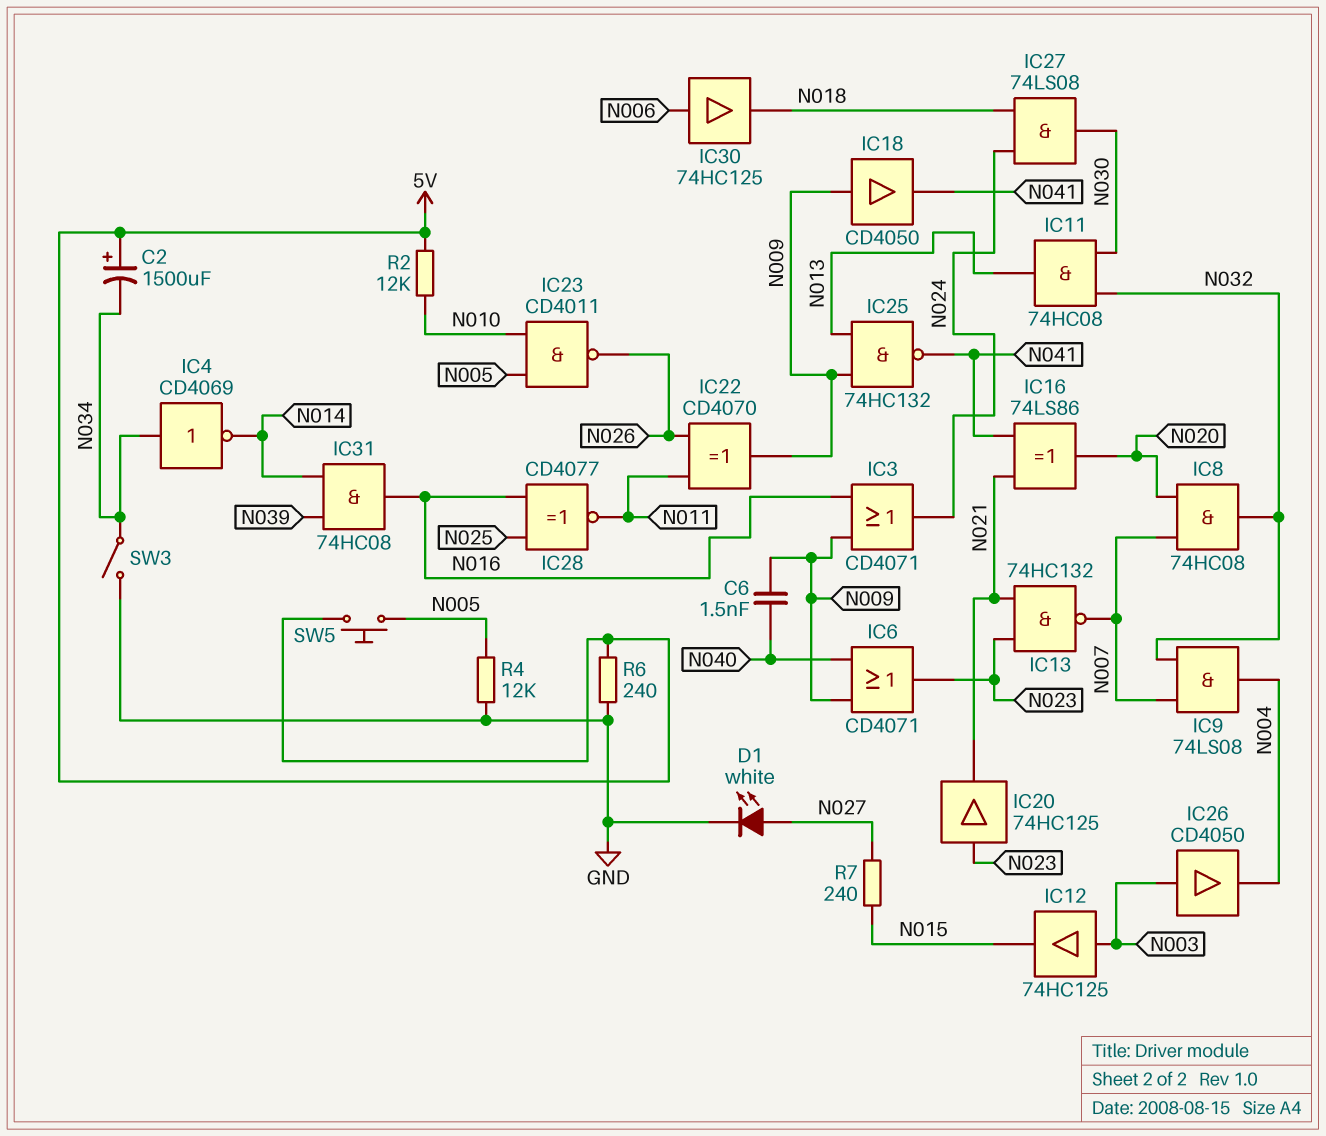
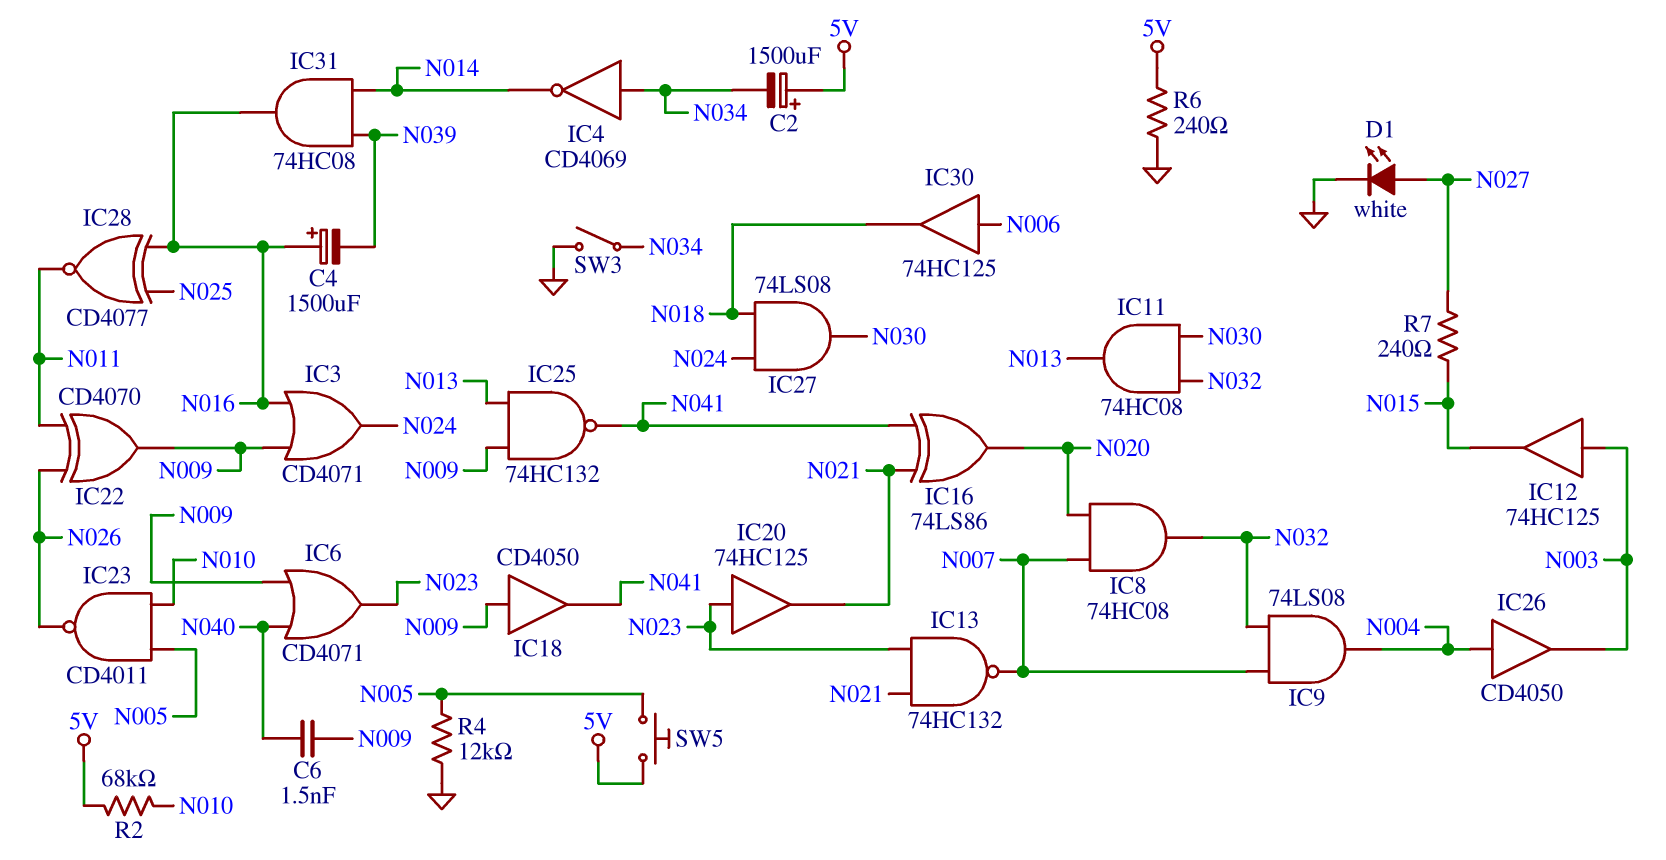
C4: none -> 1500uF (plus N016, minus N039)
IC26: buffer CD4050 (in N003, out N004) -> buffer CD4050 (in N004, out N003)
R2: 12k (5V, N010) -> 68k (5V, N010)

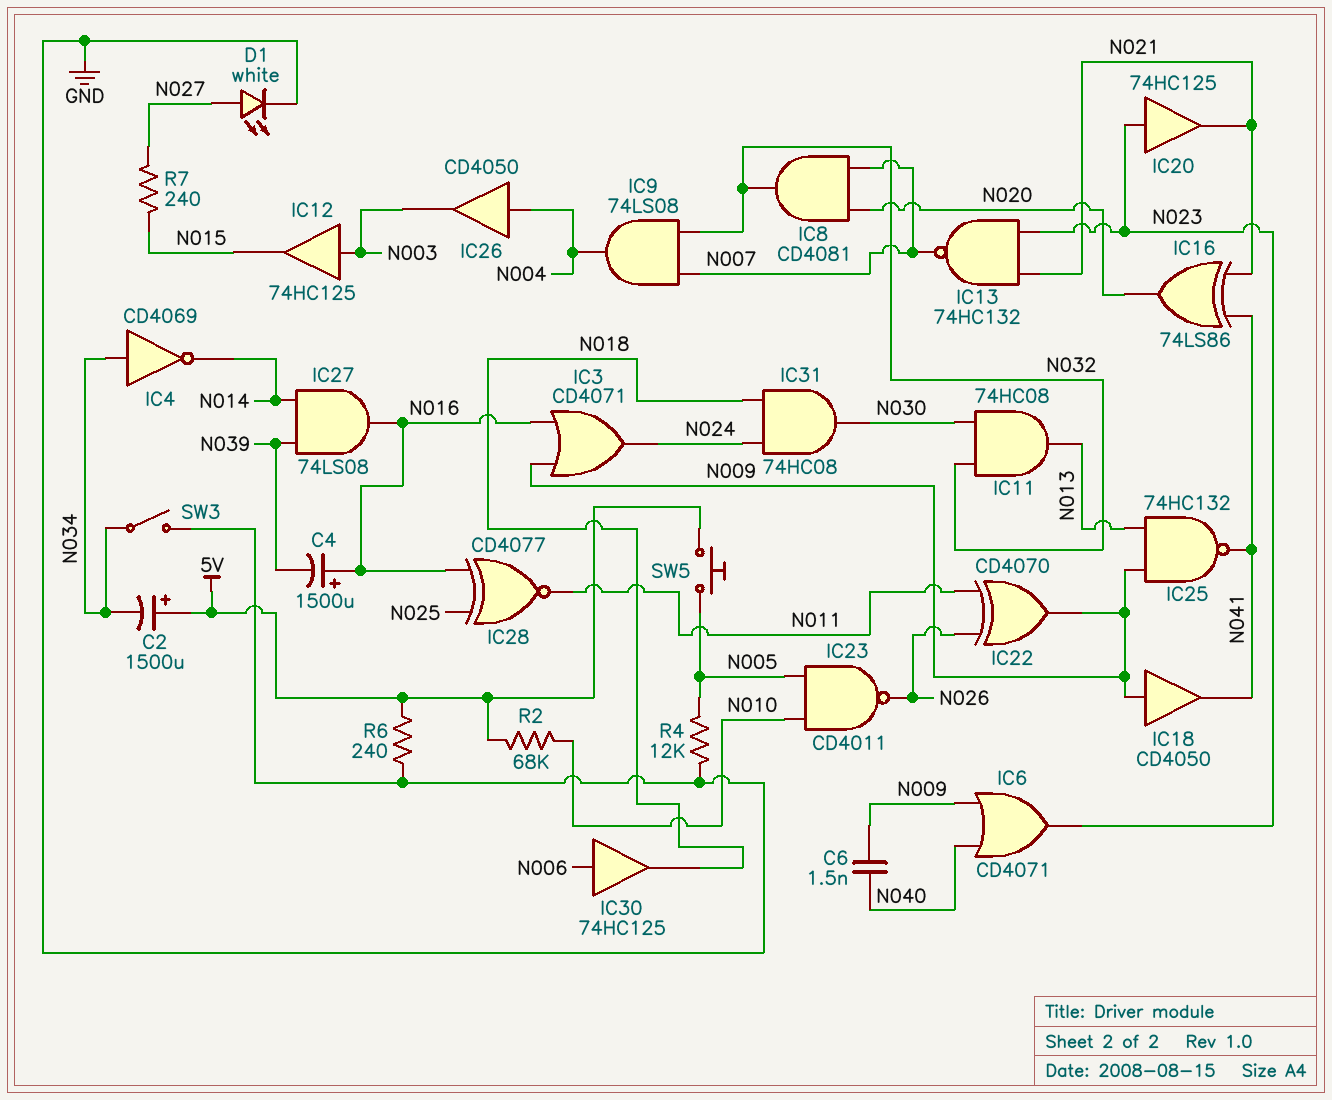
IC8: AND 74HC08 (in N007, in N020, out N032) -> AND CD4081 (in N007, in N020, out N032)
IC27: AND 74LS08 (in N018, in N024, out N030) -> AND 74LS08 (in N014, in N039, out N016)
IC31: AND 74HC08 (in N014, in N039, out N016) -> AND 74HC08 (in N018, in N024, out N030)

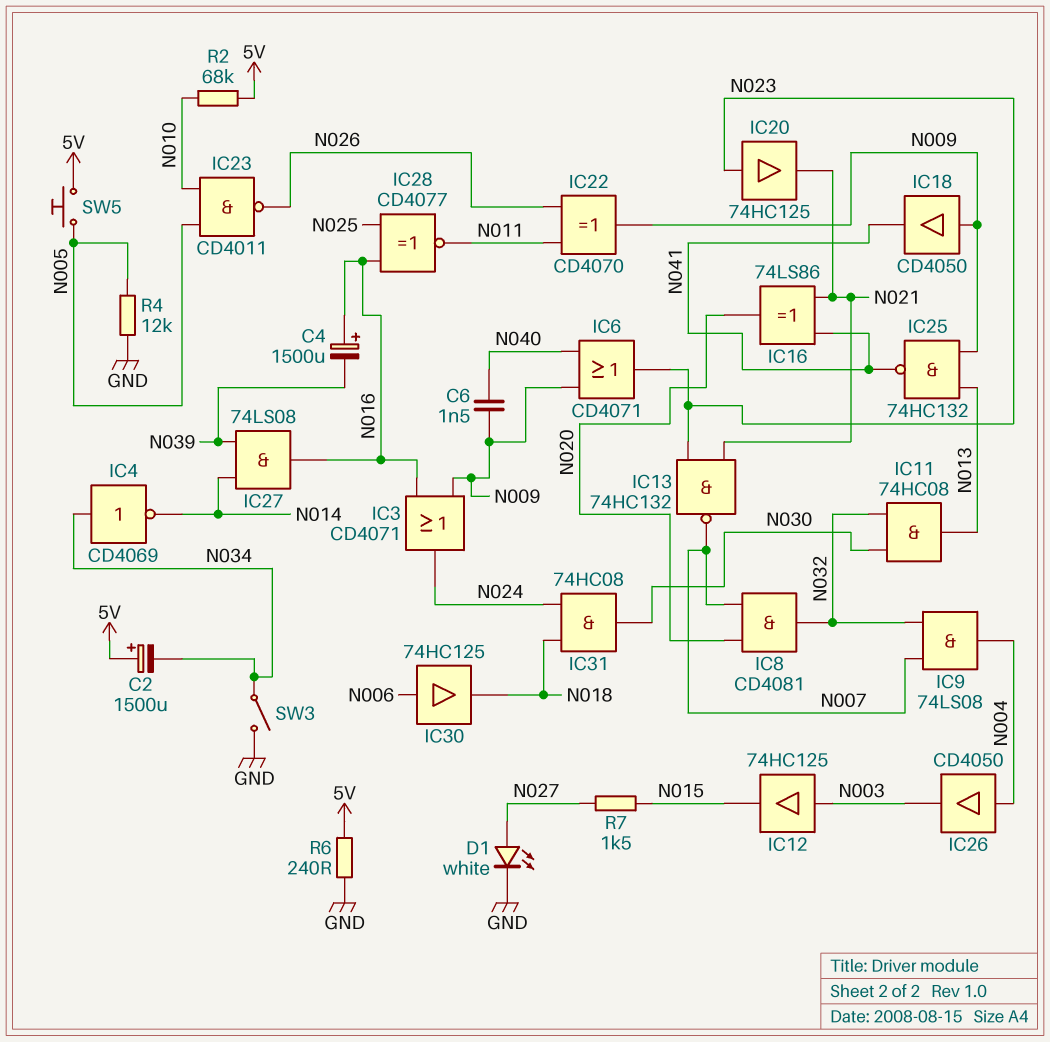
R7: 240 (N015, N027) -> 1.5k (N015, N027)

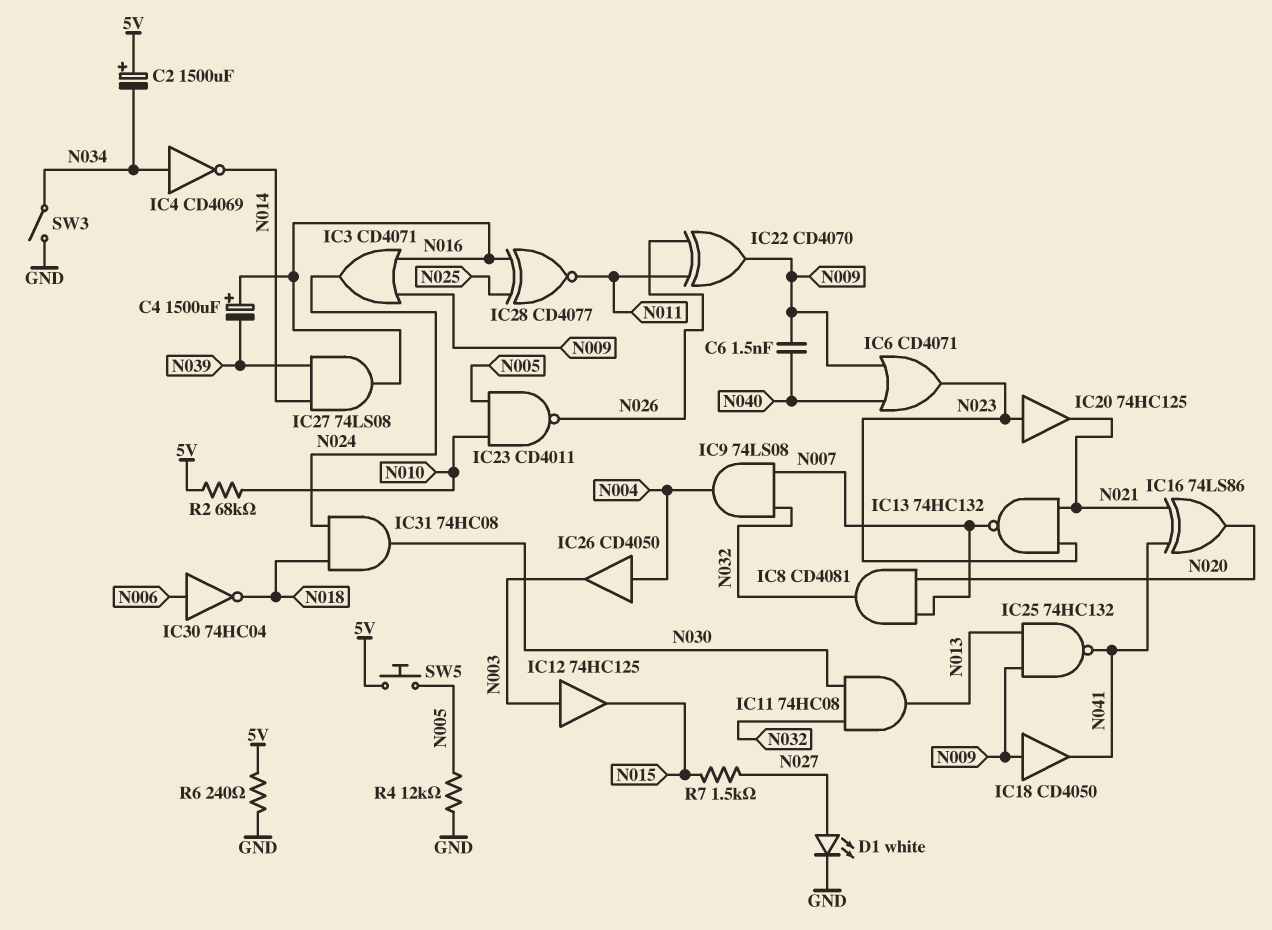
IC30: buffer 74HC125 (in N006, out N018) -> NOT 74HC04 (in N006, out N018)

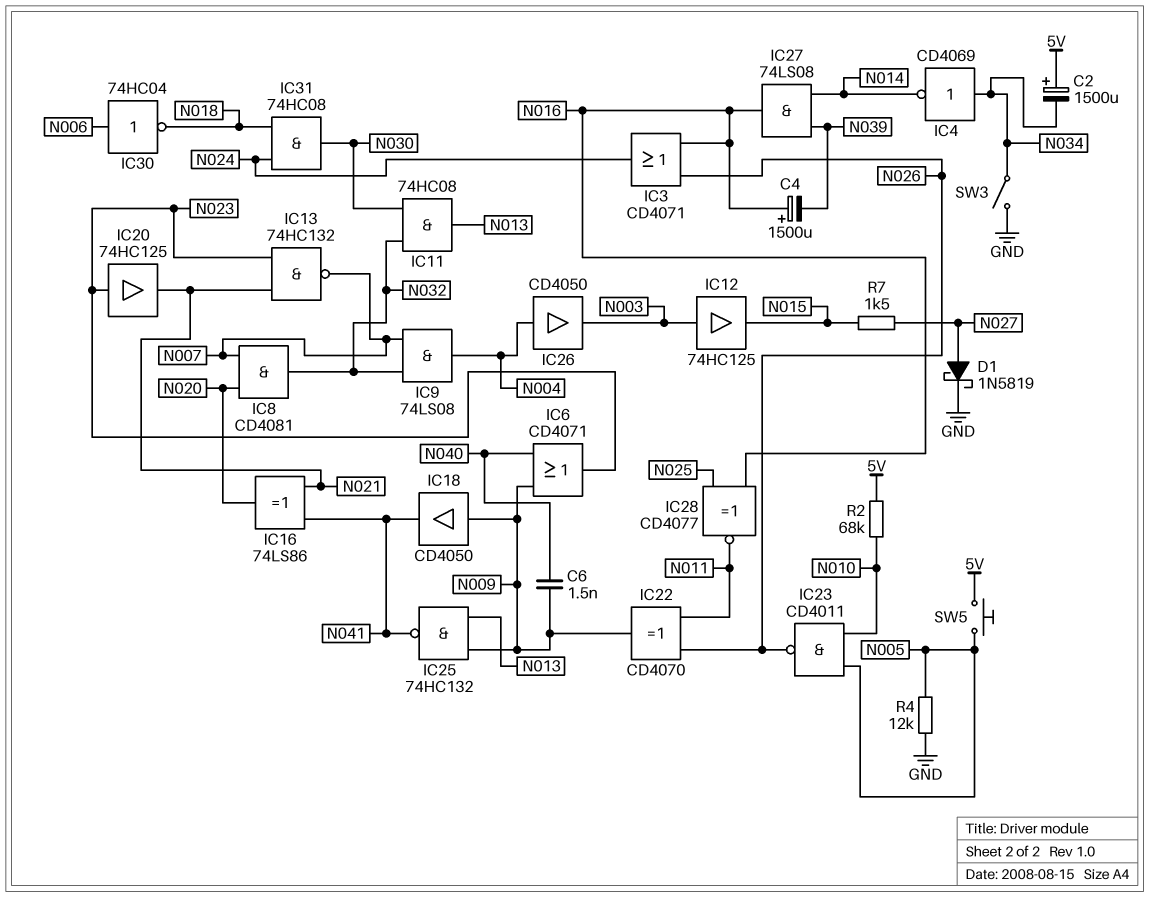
D1: LED white (A N027, K GND) -> schottky 1N5819 (A N027, K GND)
IC3: OR CD4071 (in N009, in N016, out N024) -> OR CD4071 (in N016, in N026, out N024)
R6: 240 (5V, GND) -> none

